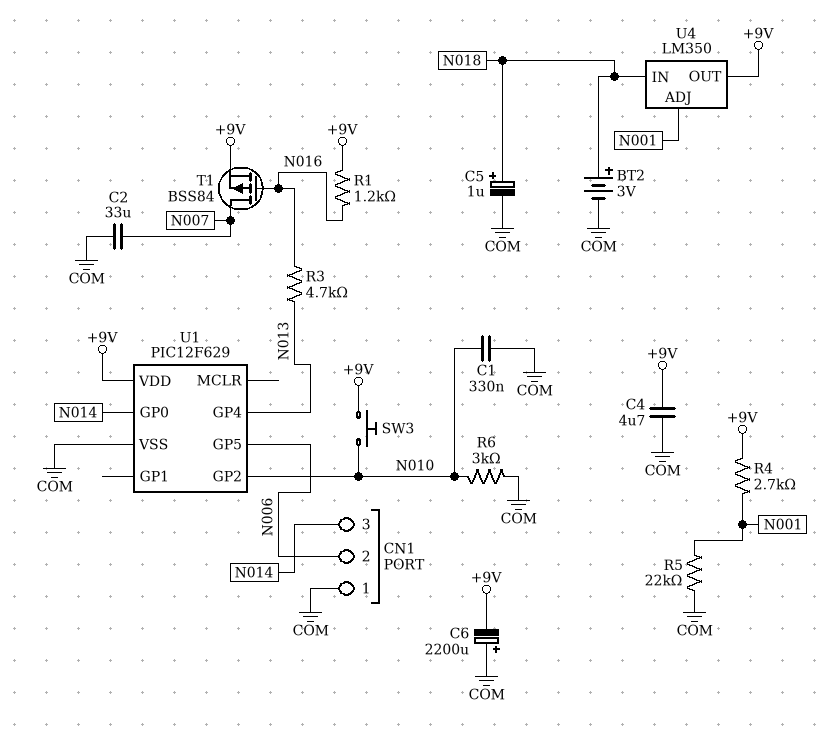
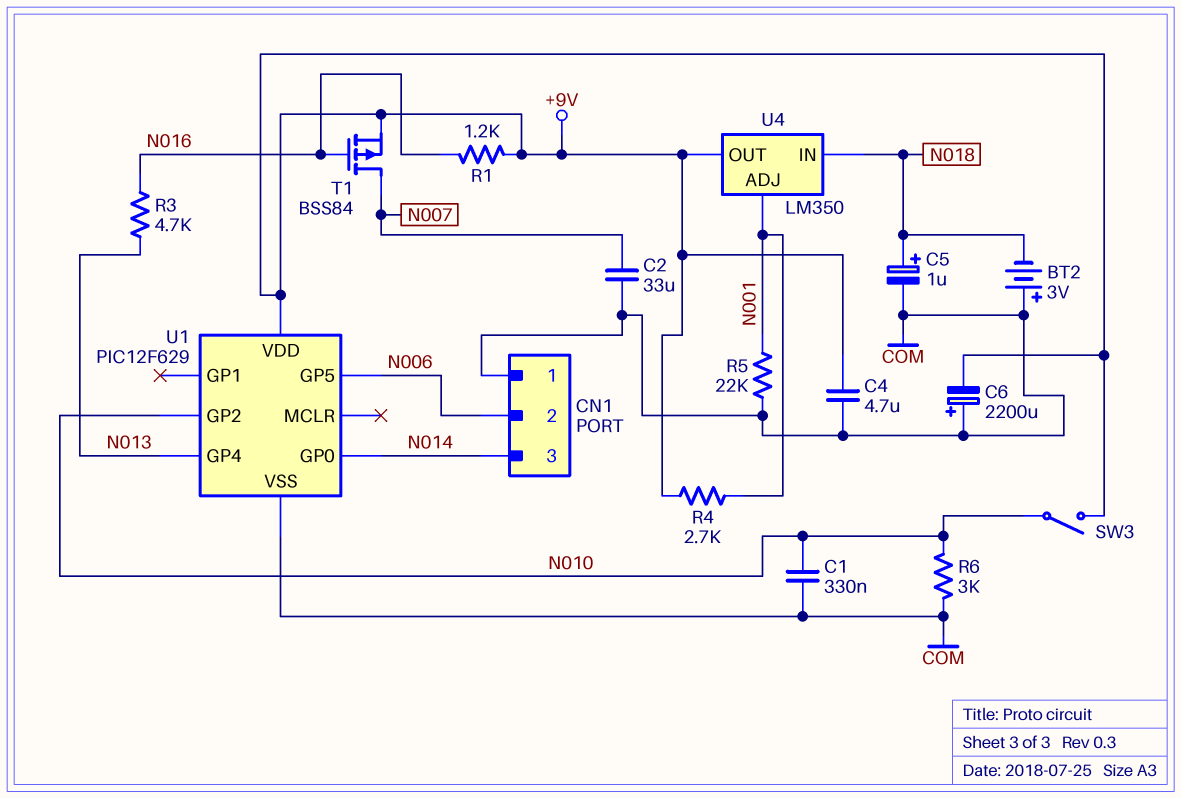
BT2: 3V (plus N018, minus COM) -> 3V (plus COM, minus N018)
SW3: button (+9V, N010) -> switch (+9V, N010)

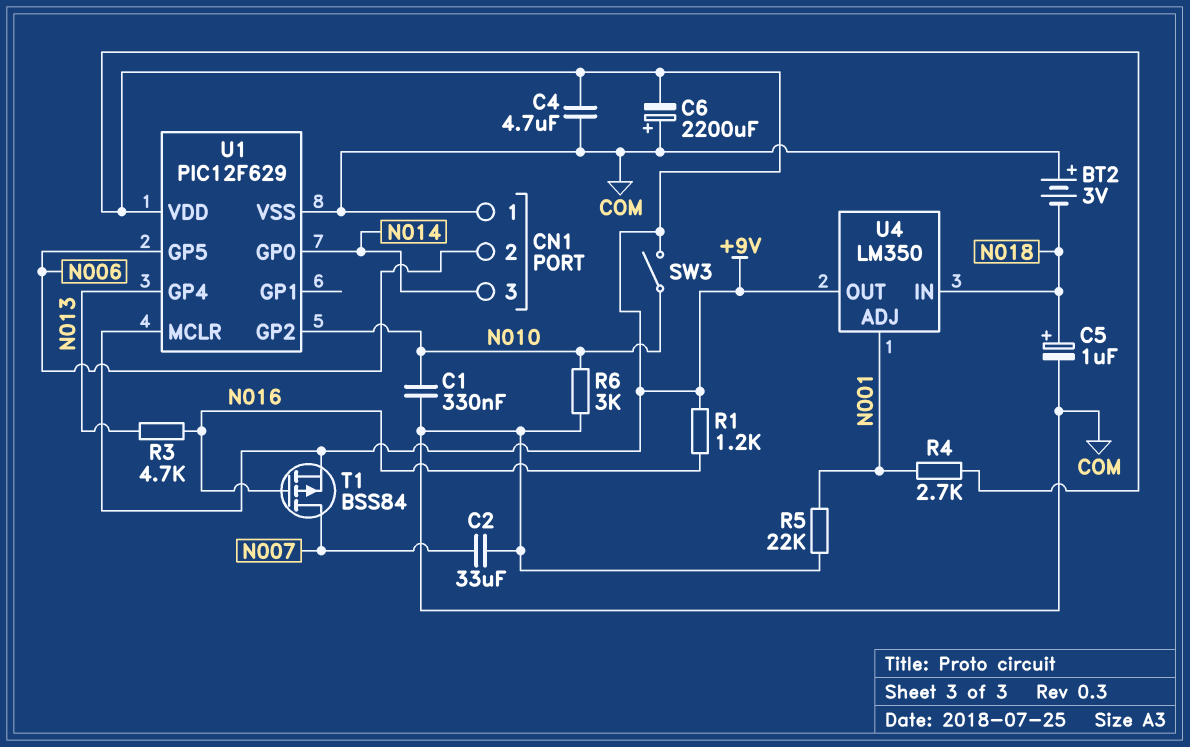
U1 pin MCLR: none -> +9V

